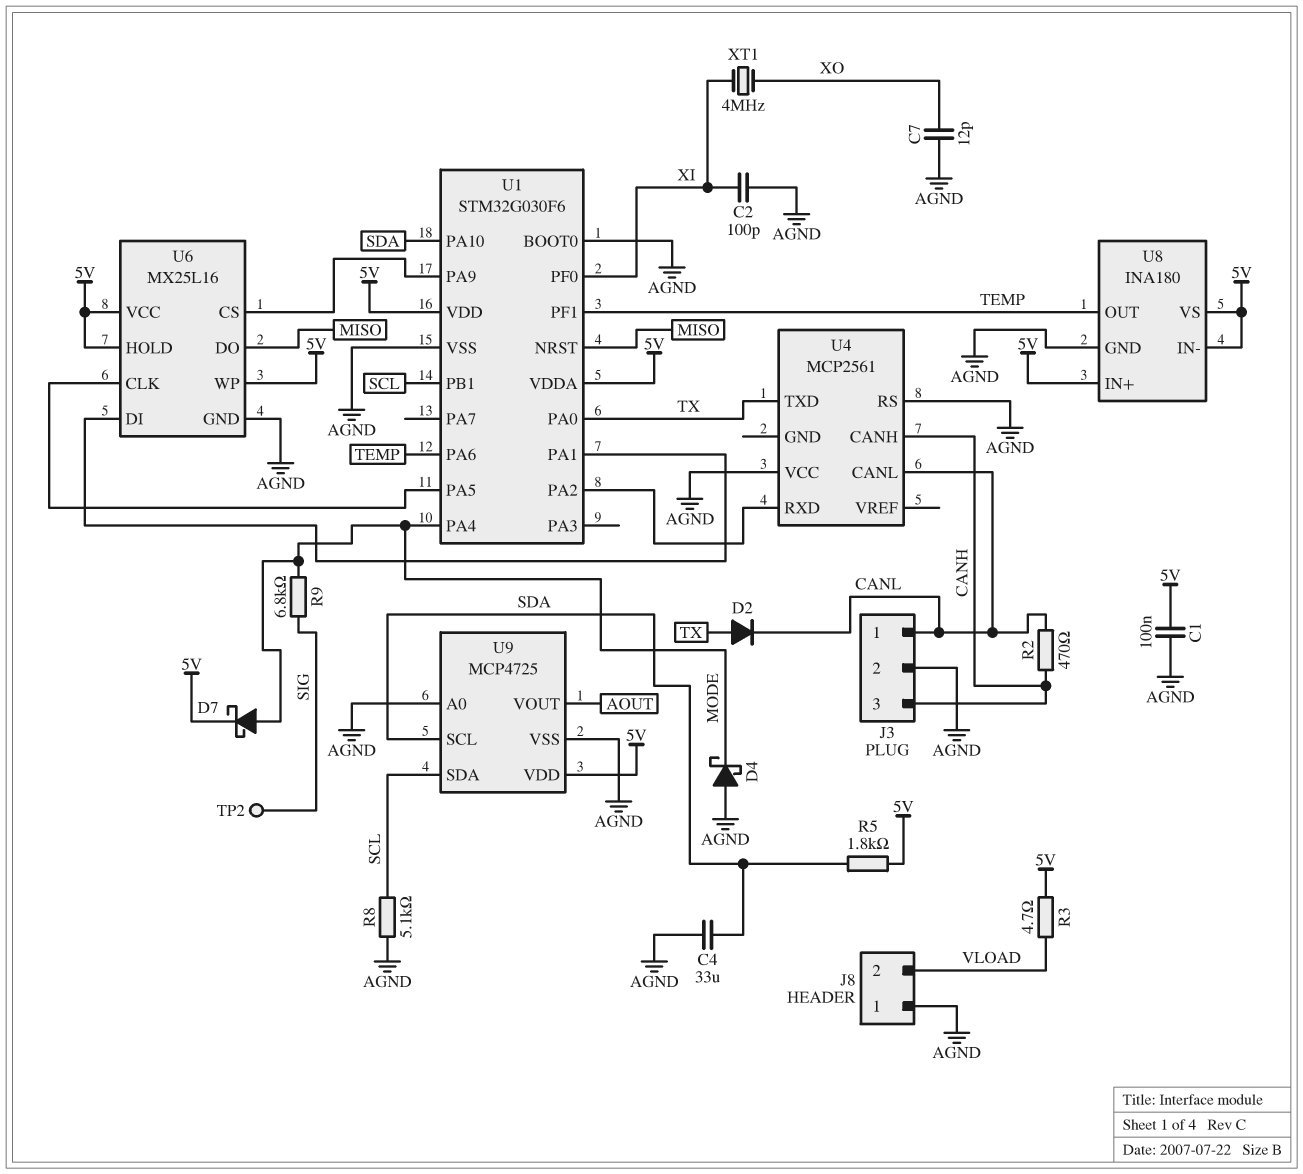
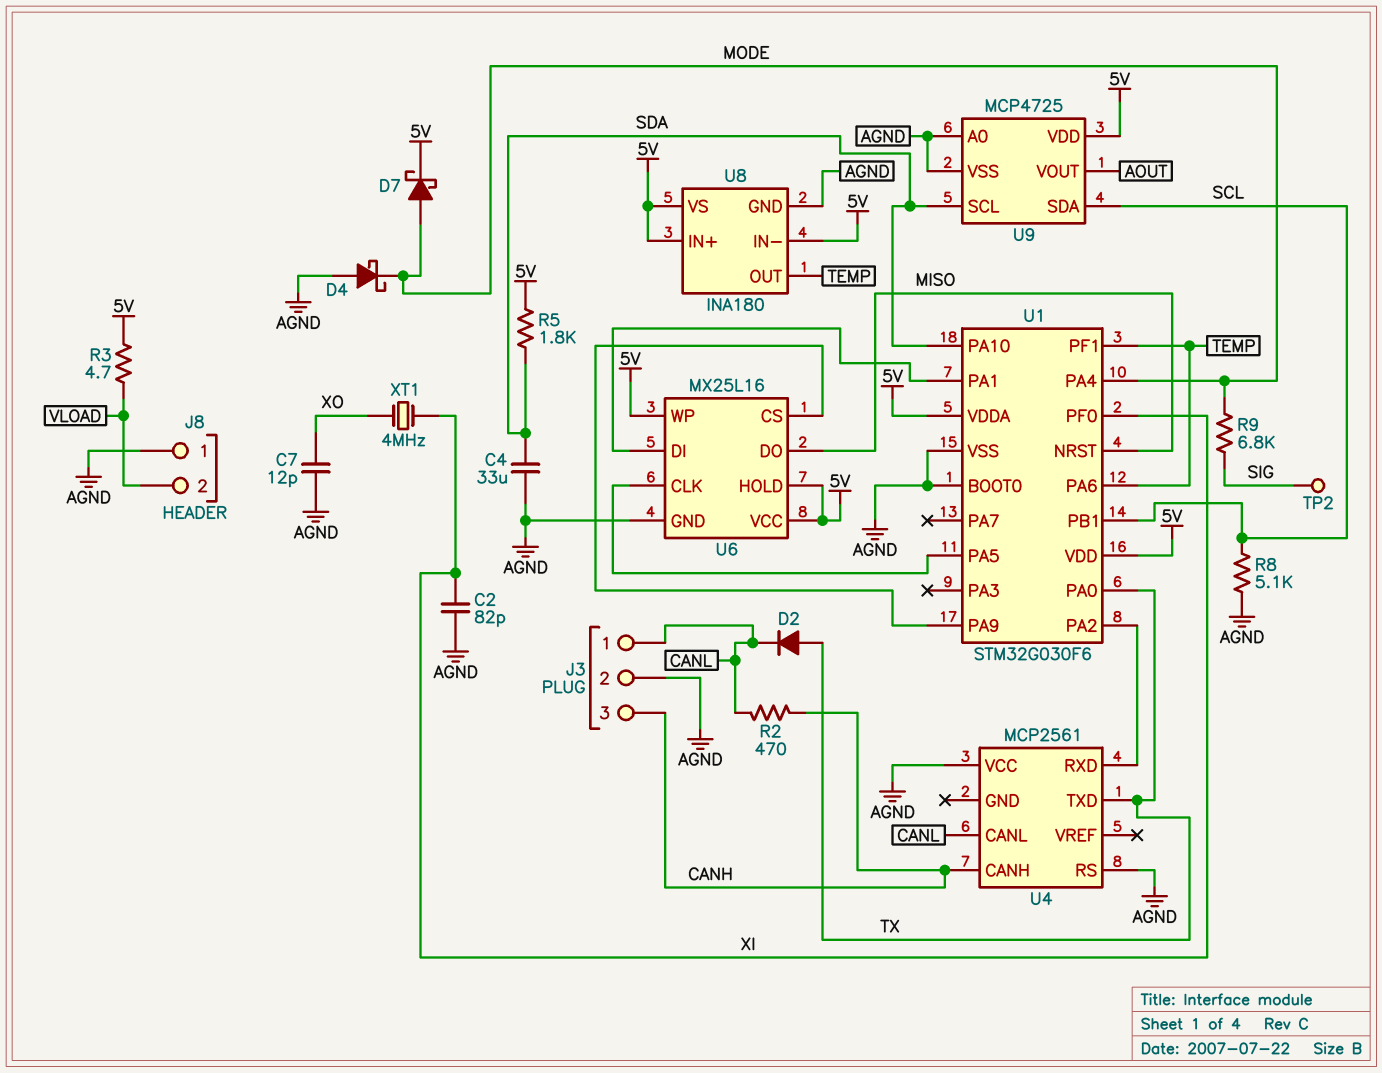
C1: 100nF (5V, AGND) -> none
C2: 100pF (AGND, XI) -> 82pF (AGND, XI)

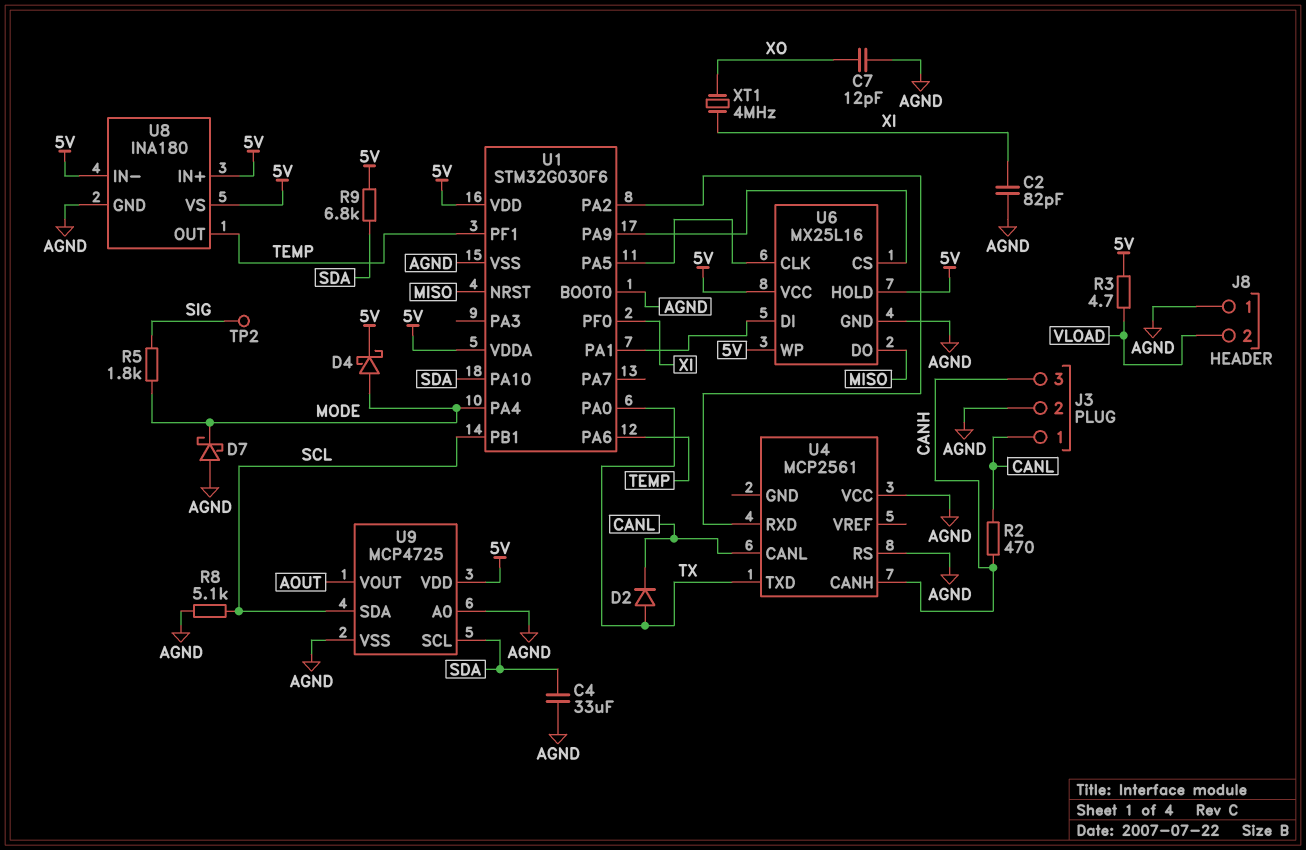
D4: schottky (A AGND, K MODE) -> schottky (A MODE, K 5V)
D7: schottky (A MODE, K 5V) -> schottky (A AGND, K MODE)
R5: 1.8k (5V, SDA) -> 1.8k (MODE, SIG)
R9: 6.8k (MODE, SIG) -> 6.8k (5V, SDA)

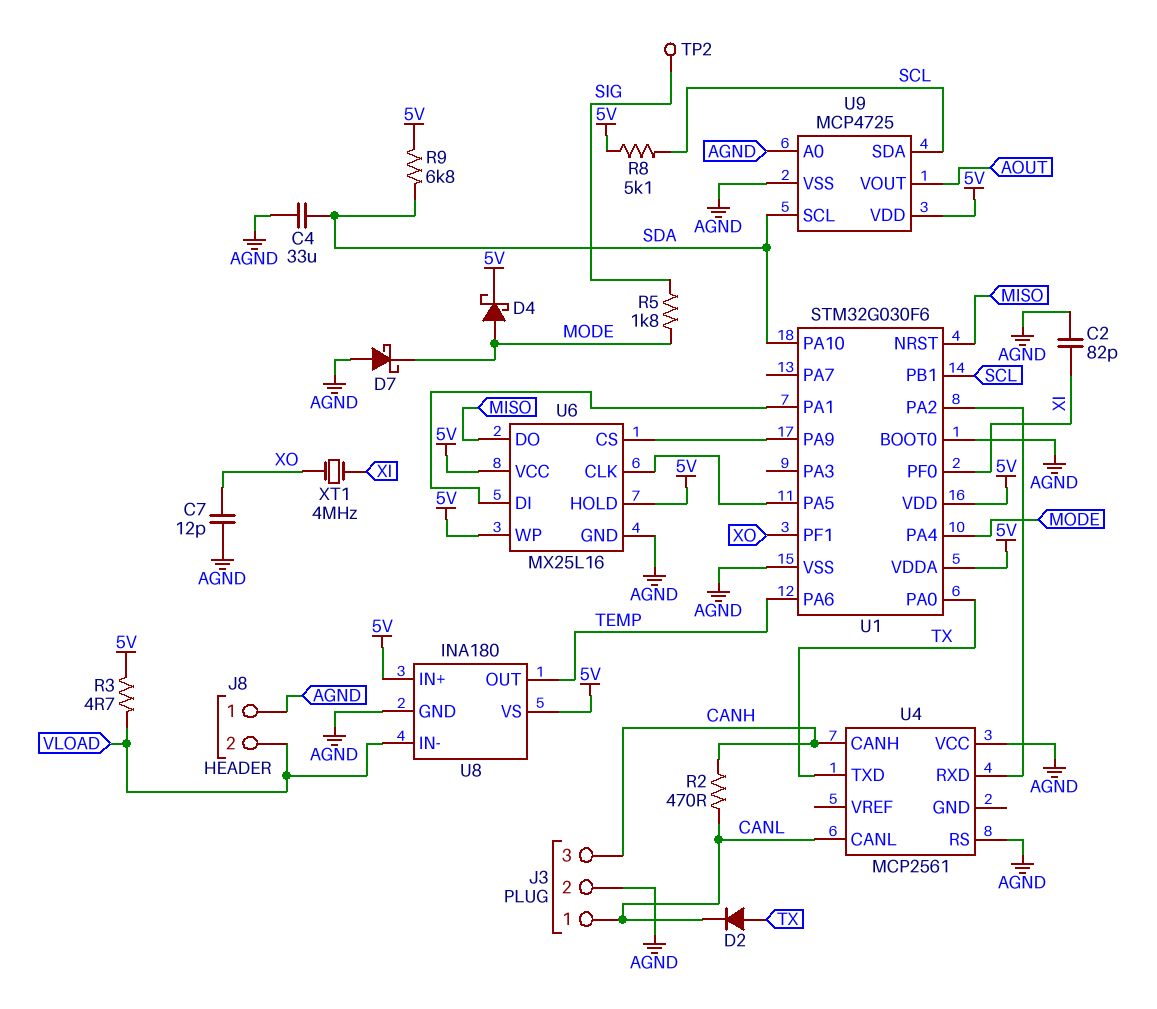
R8: 5.1k (AGND, SCL) -> 5.1k (5V, SCL)
U1 pin PF1: TEMP -> XO
U8 pin IN-: 5V -> VLOAD

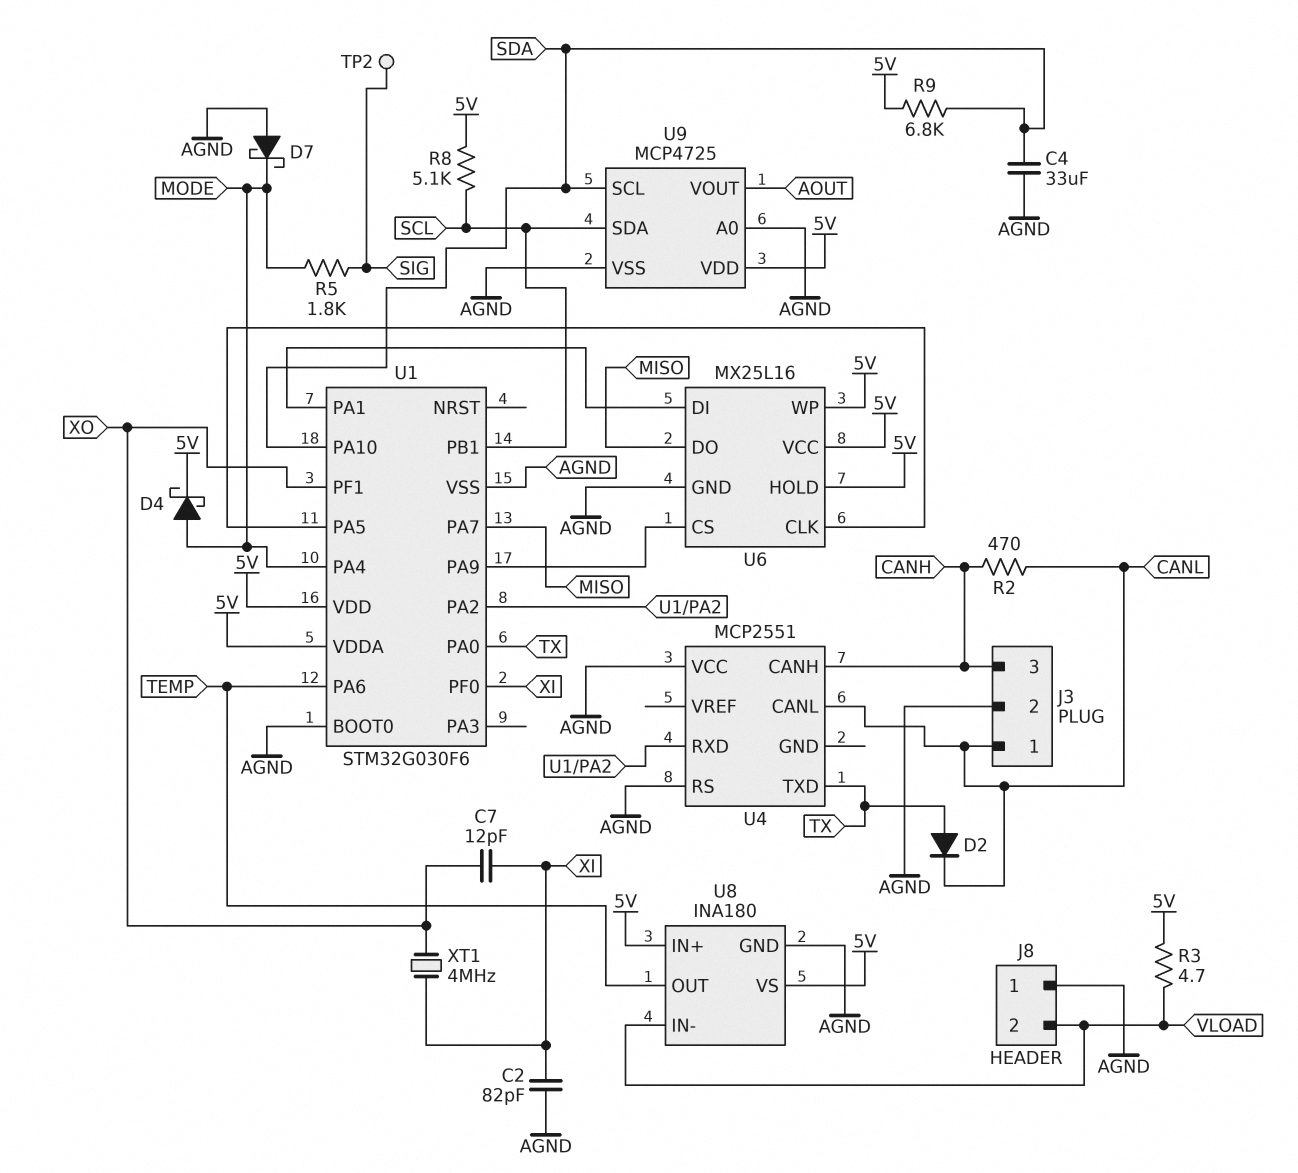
C7: 12pF (AGND, XO) -> 12pF (XI, XO)
U1 pin NRST: MISO -> none
U1 pin PA7: none -> MISO
U4: MCP2561 -> MCP2551

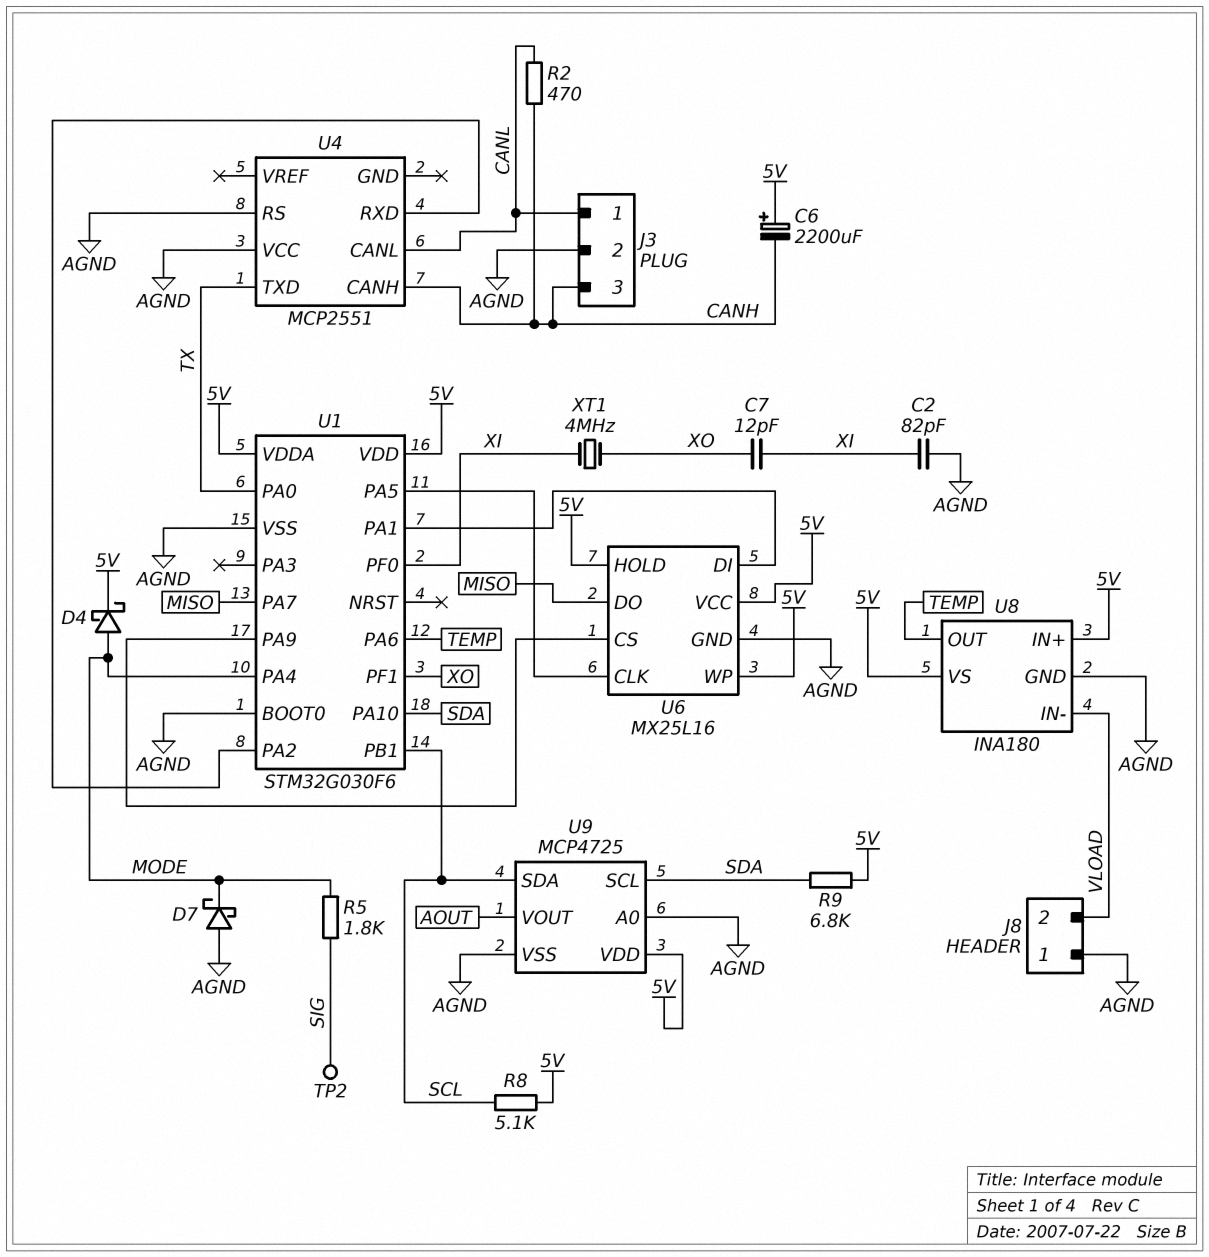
C4: 33uF (AGND, SDA) -> none
C6: none -> 2200uF (plus 5V, minus CANH)
D2: diode (A TX, K CANL) -> none
R3: 4.7 (5V, VLOAD) -> none

